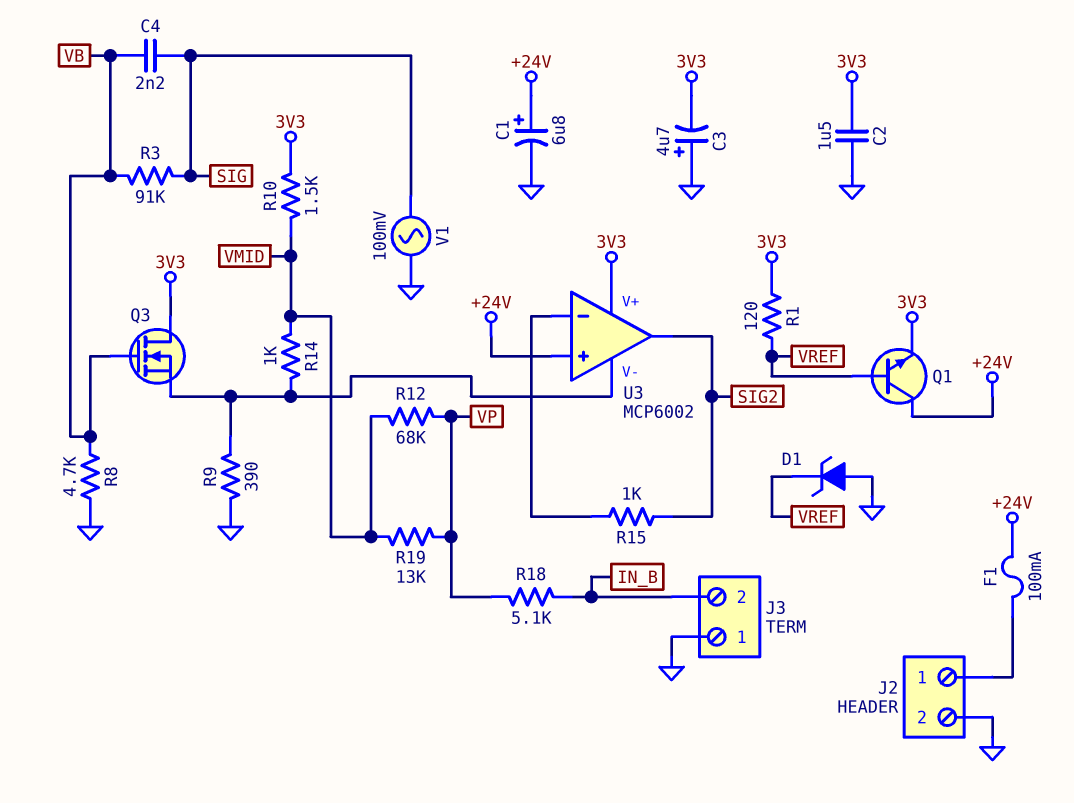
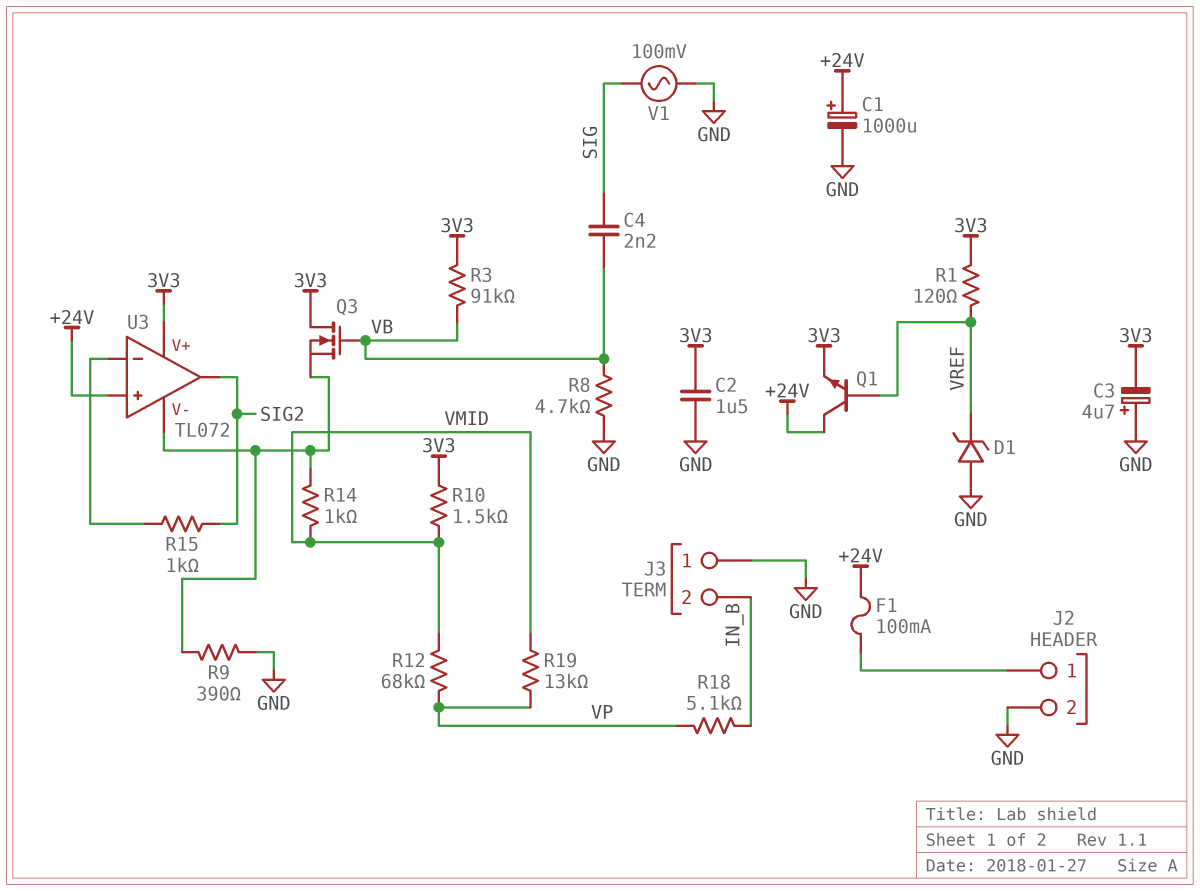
C1: 6.8uF (plus +24V, minus GND) -> 1000uF (plus +24V, minus GND)
R3: 91k (SIG, VB) -> 91k (3V3, VB)
U3: MCP6002 -> TL072

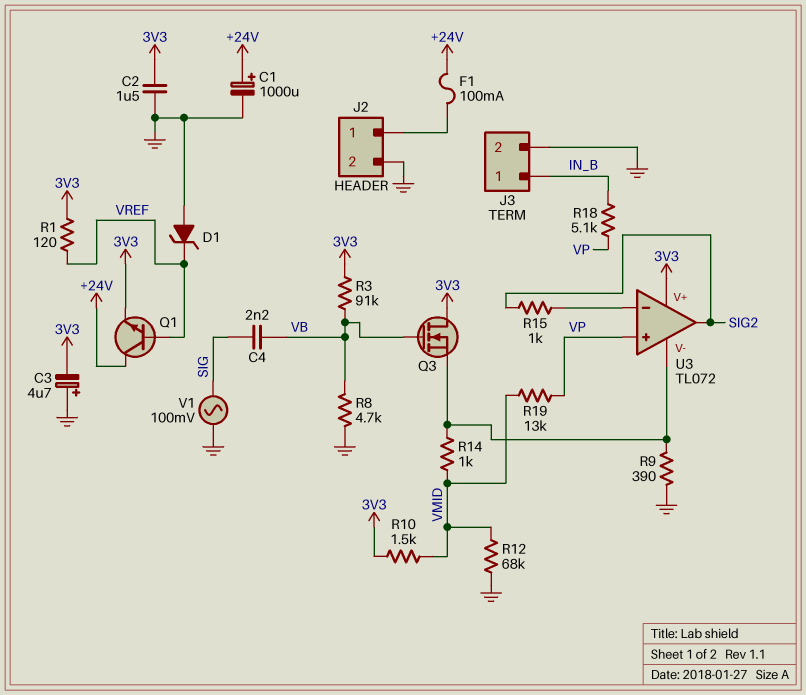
J3 pin 1: GND -> IN_B
J3 pin 2: IN_B -> GND
R12: 68k (VMID, VP) -> 68k (GND, VMID)
U3 pin in+: +24V -> VP

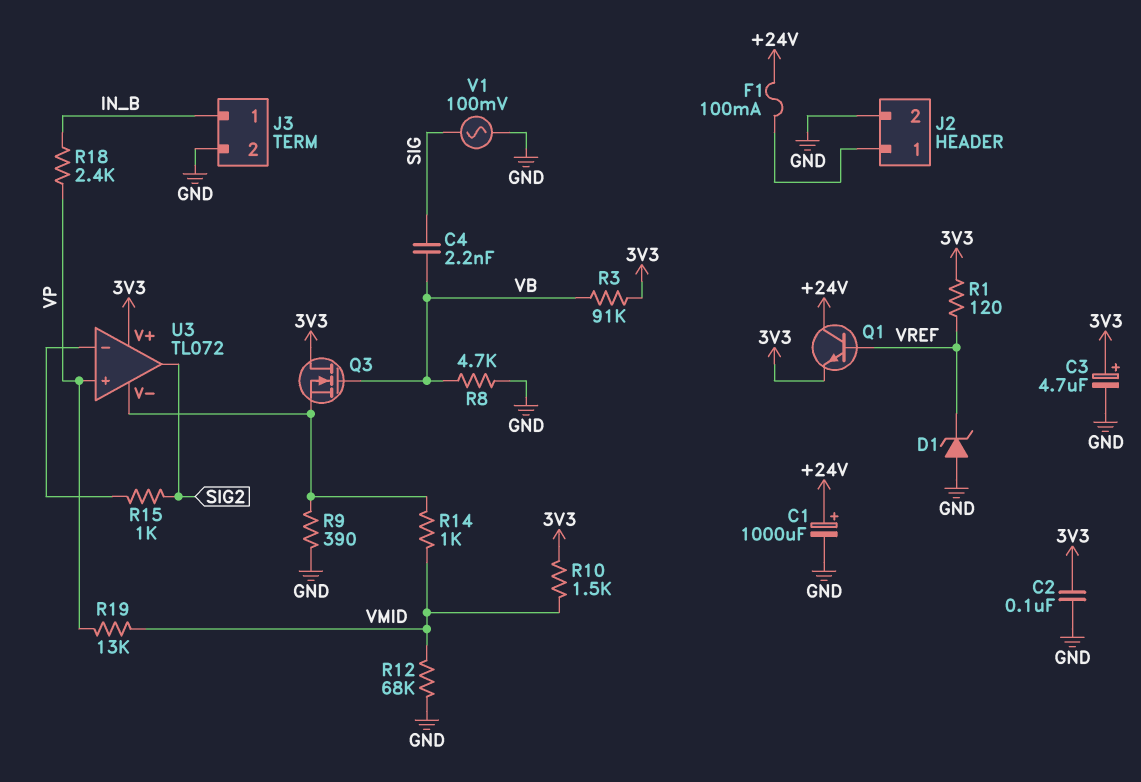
C2: 1.5uF (3V3, GND) -> 100nF (3V3, GND)
C3: 4.7uF (plus GND, minus 3V3) -> 4.7uF (plus 3V3, minus GND)
R18: 5.1k (IN_B, VP) -> 2.4k (IN_B, VP)

